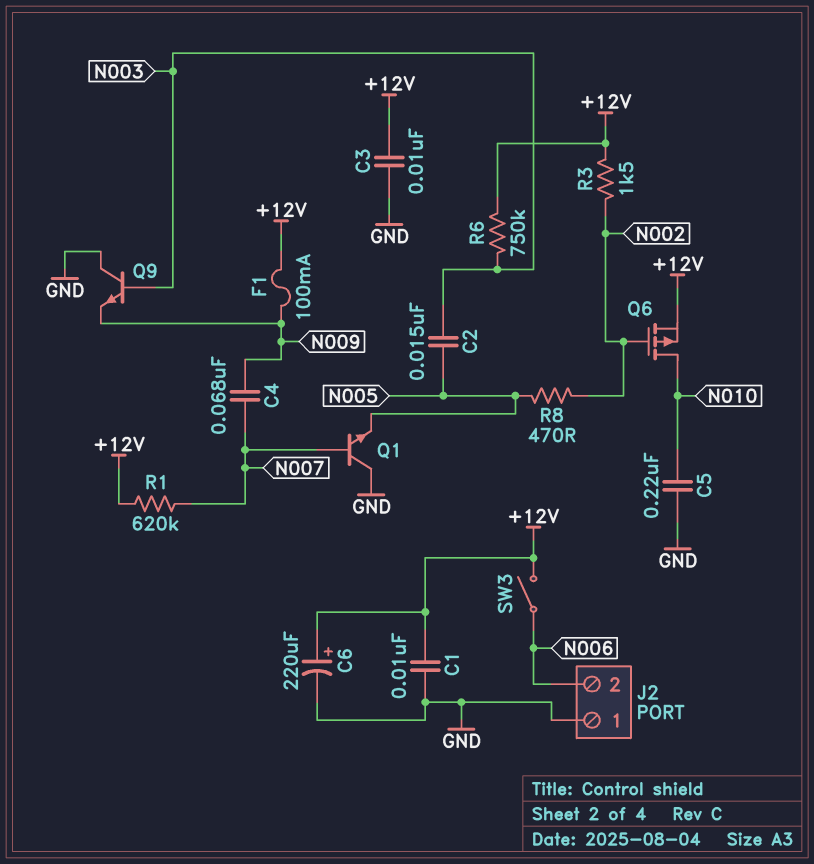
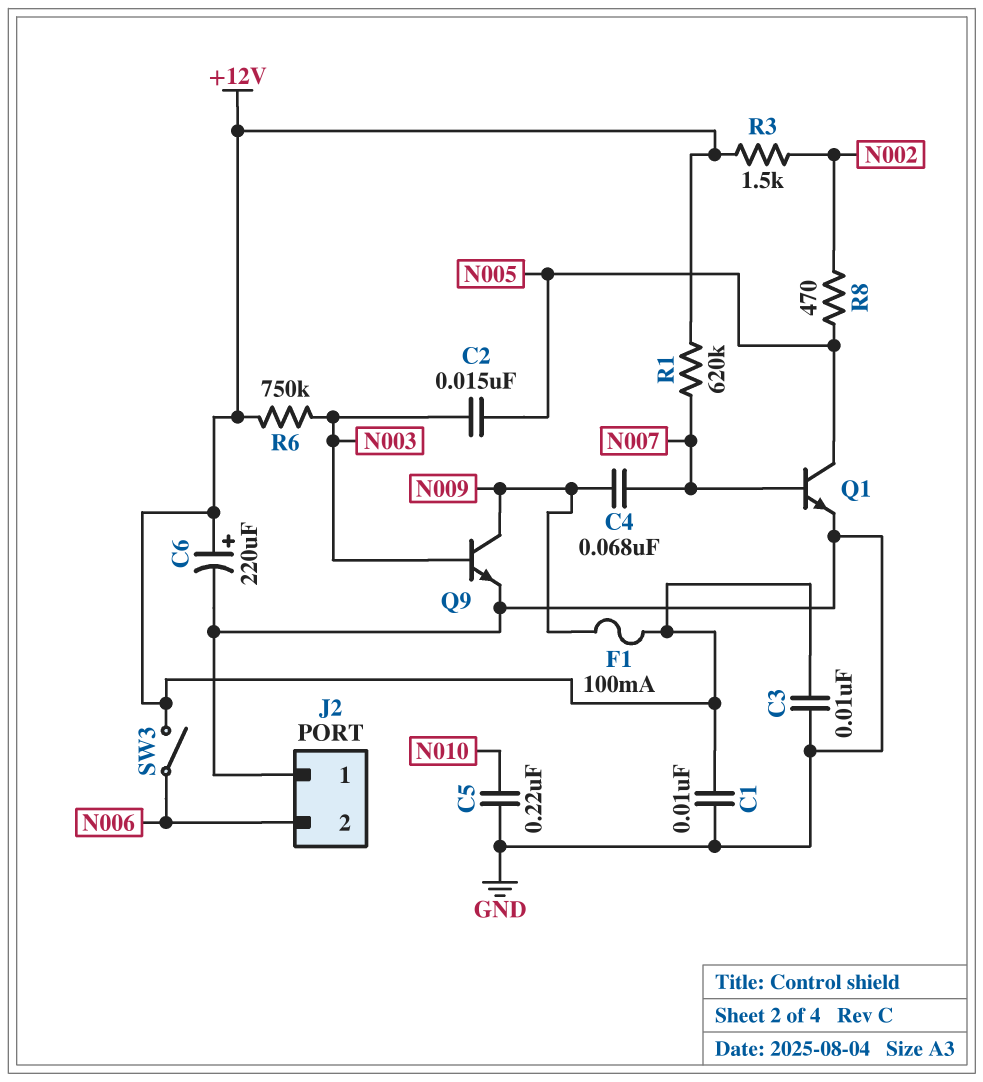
Q1: NPN (B N007, C GND, E N005) -> NPN (B N007, C N005, E GND)
Q6: PMOS (G N002, D N010, S +12V) -> none
Q9: NPN (B N003, C GND, E N009) -> NPN (B N003, C N009, E GND)

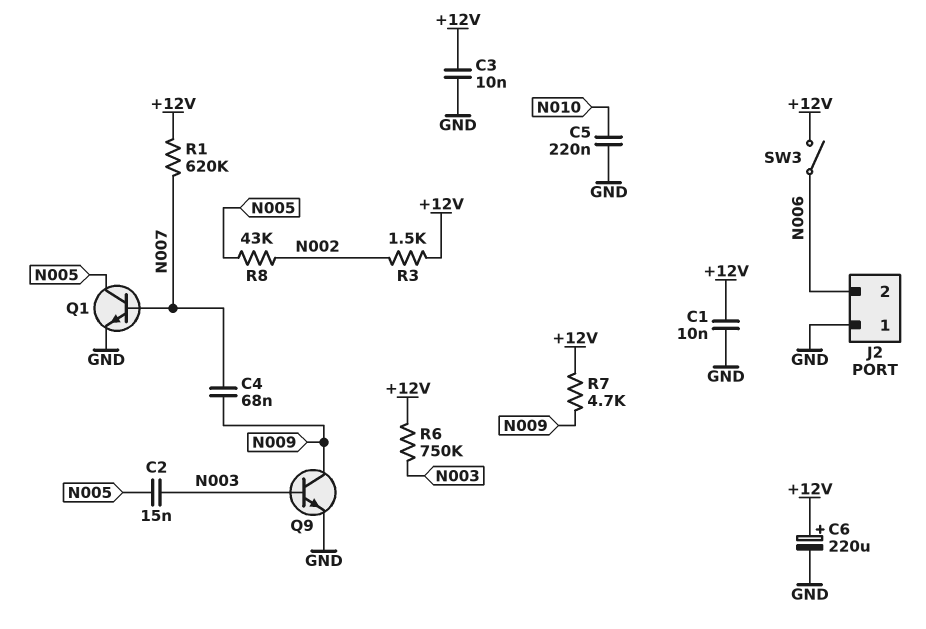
F1: 100mA (+12V, N009) -> none
R7: none -> 4.7k (+12V, N009)
R8: 470 (N002, N005) -> 43k (N002, N005)

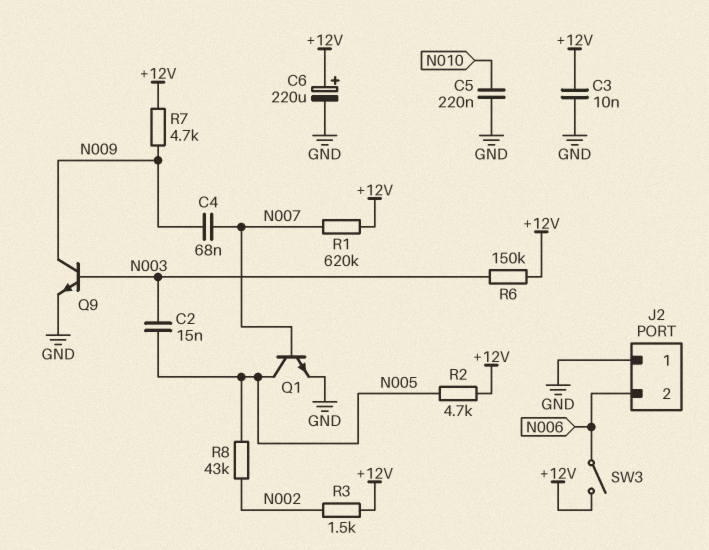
C1: 10nF (+12V, GND) -> none
R2: none -> 4.7k (+12V, N005)
R6: 750k (+12V, N003) -> 150k (+12V, N003)

